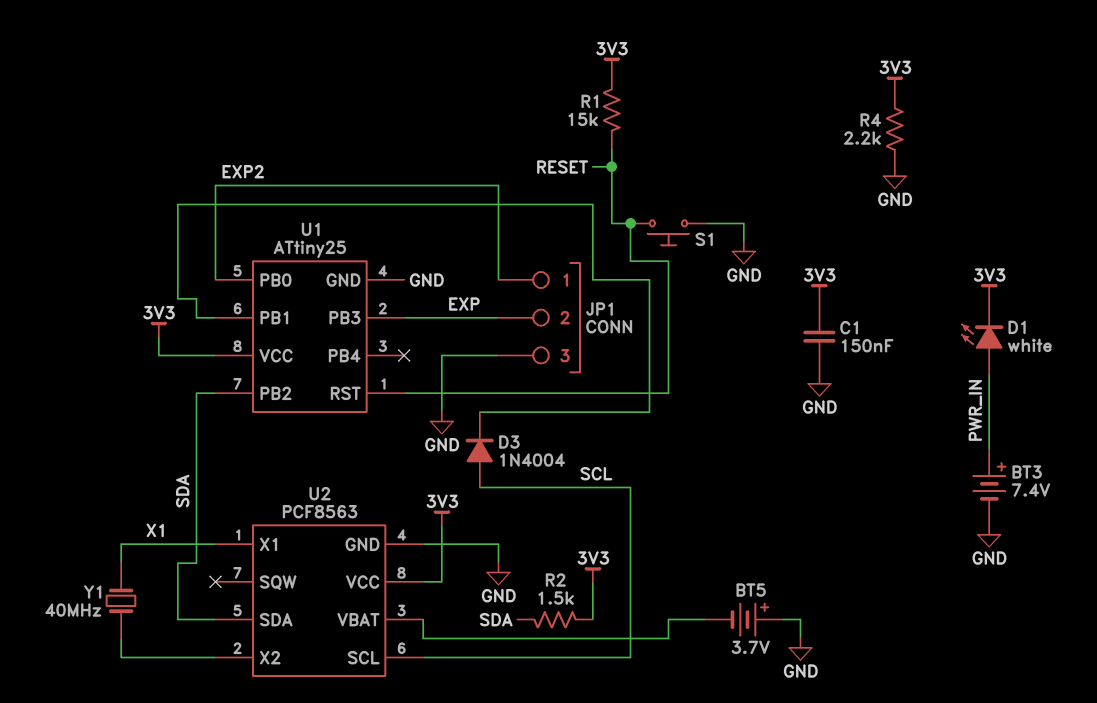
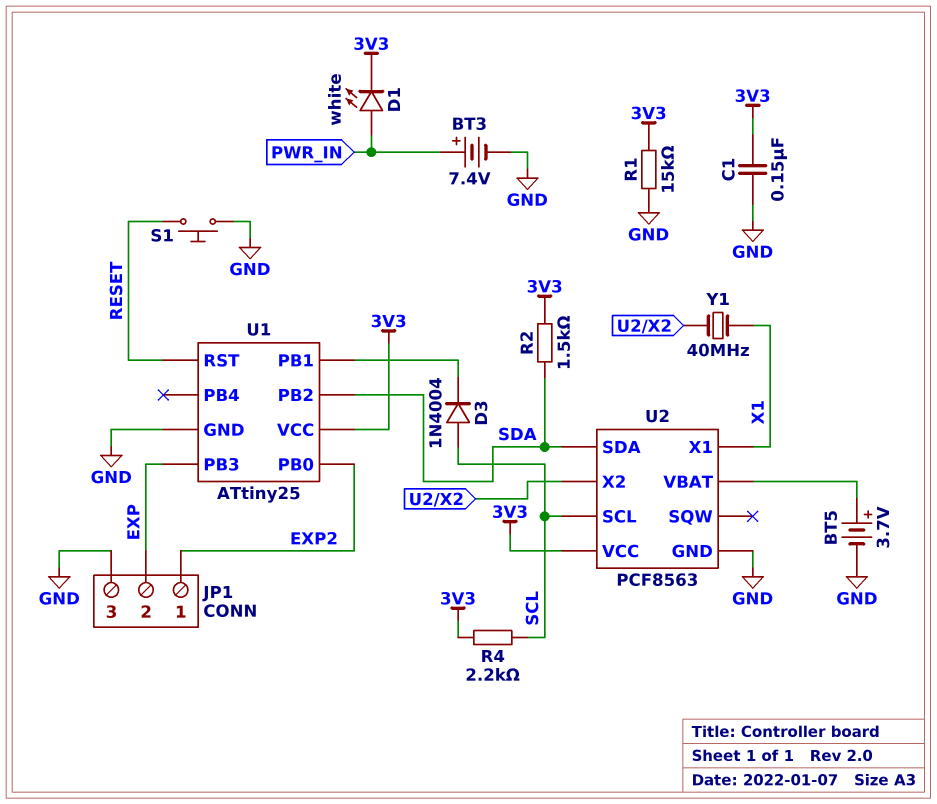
BT5: 3.7V (plus GND, minus U2/VBAT) -> 3.7V (plus U2/VBAT, minus GND)
R1: 15k (3V3, RESET) -> 15k (3V3, GND)
R4: 2.2k (3V3, GND) -> 2.2k (3V3, SCL)

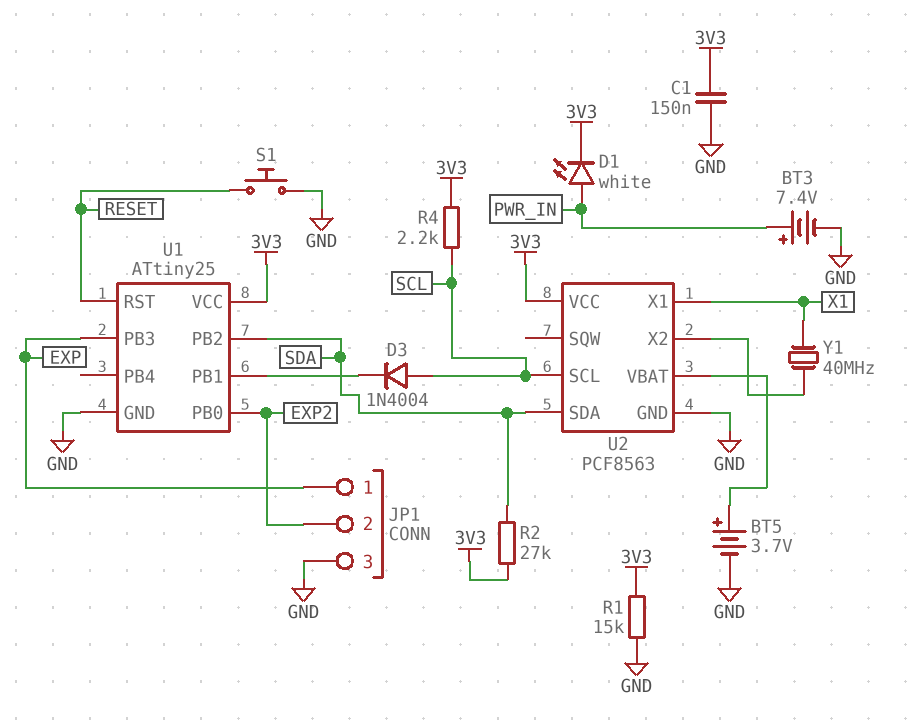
JP1 pin 1: EXP2 -> EXP
JP1 pin 2: EXP -> EXP2
R2: 1.5k (3V3, SDA) -> 27k (3V3, SDA)

